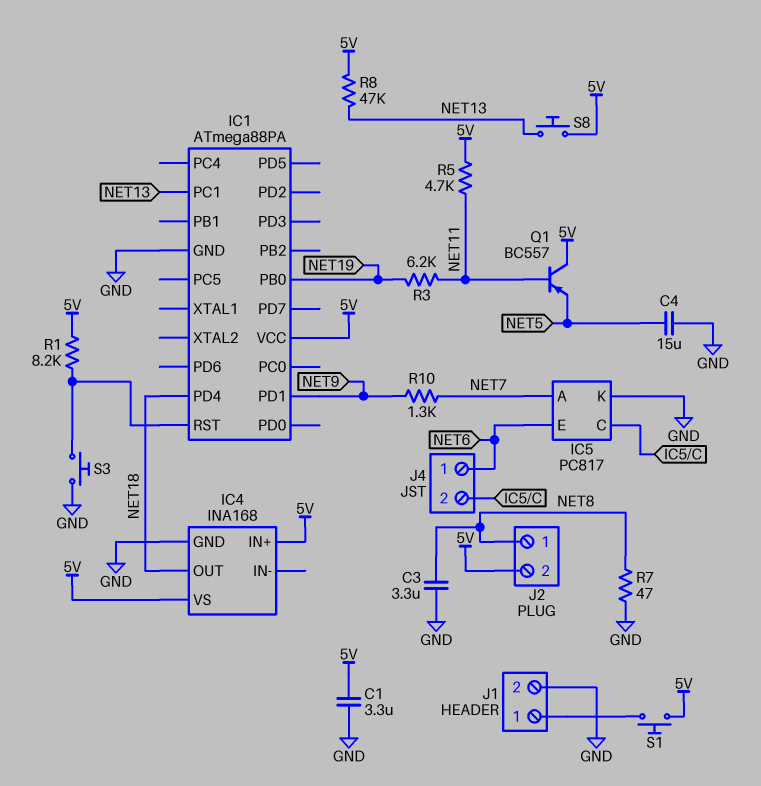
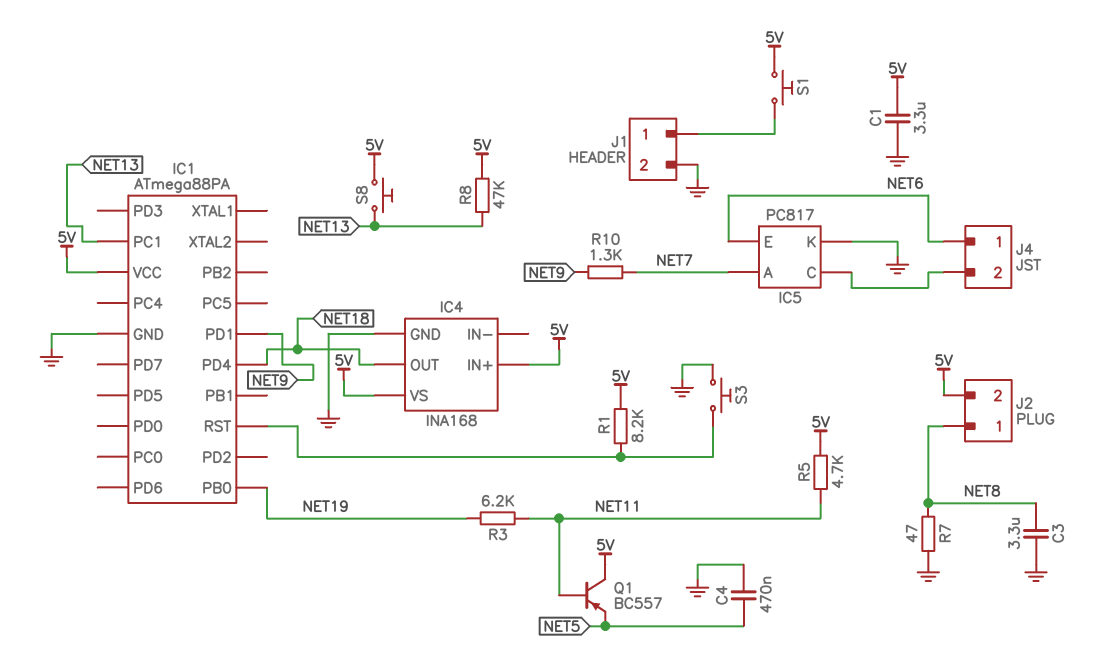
C4: 15uF (GND, NET5) -> 470nF (GND, NET5)

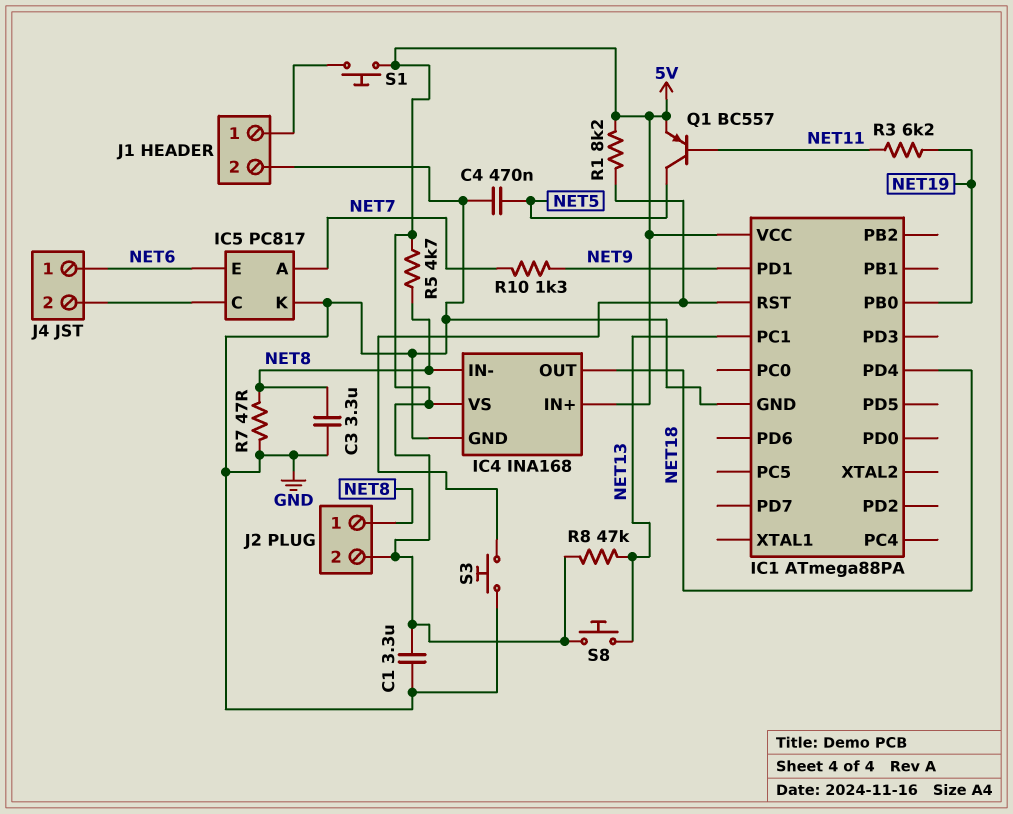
IC4 pin IN-: none -> NET8
Q1: PNP BC557 (B NET11, C 5V, E NET5) -> PNP BC557 (B NET11, C NET5, E 5V)
R5: 4.7k (5V, NET11) -> 4.7k (5V, NET8)

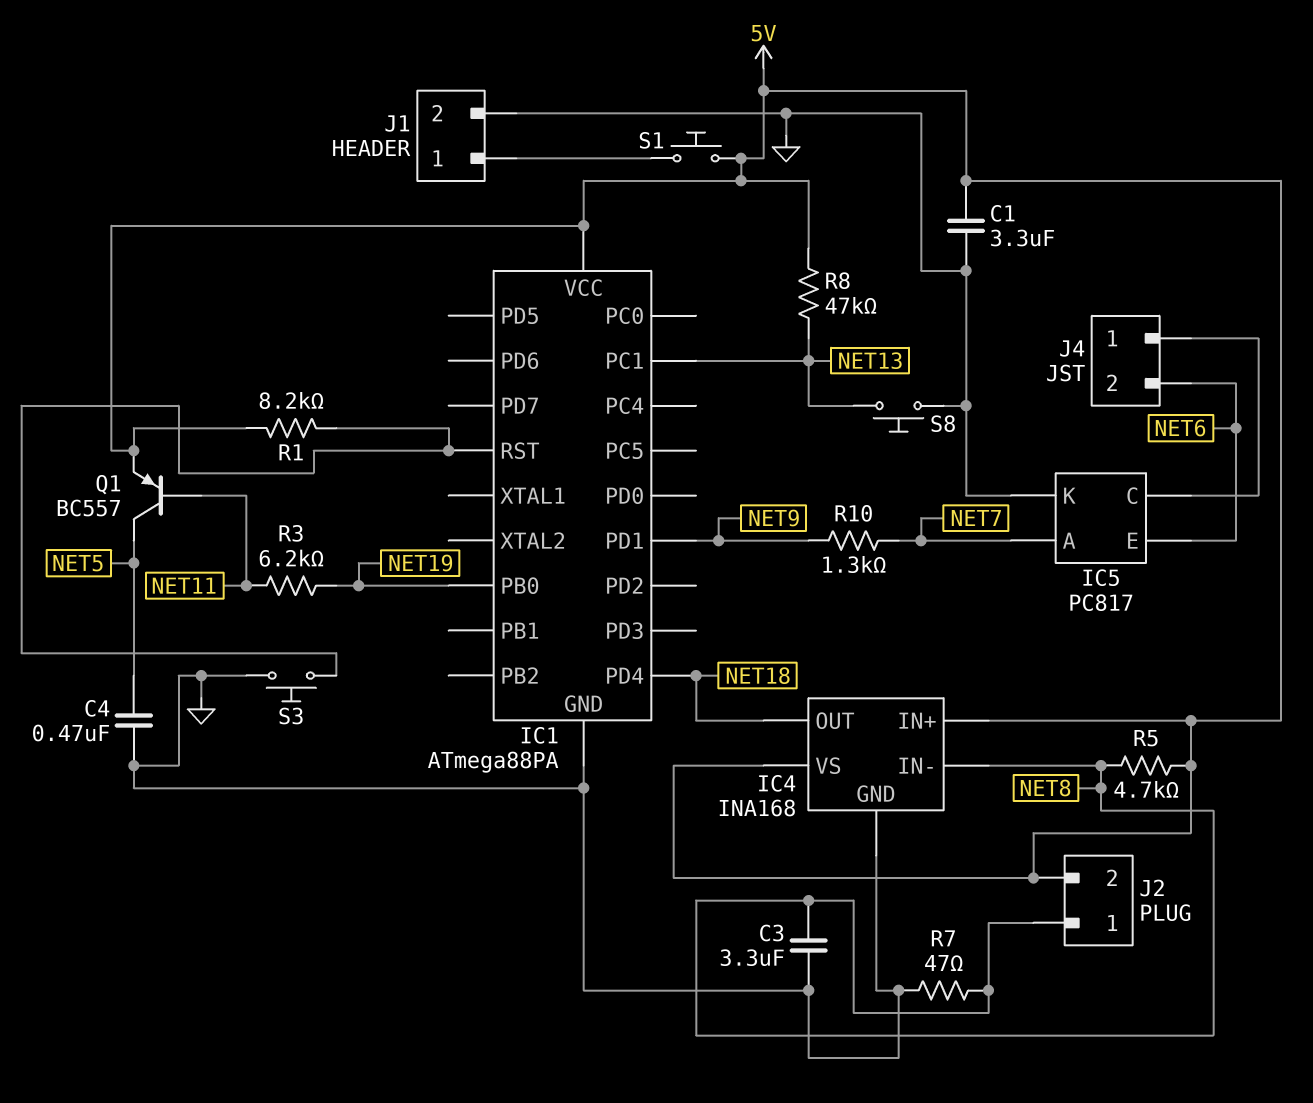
J4 pin 1: NET6 -> IC5/C
J4 pin 2: IC5/C -> NET6
S8: button (5V, NET13) -> button (GND, NET13)

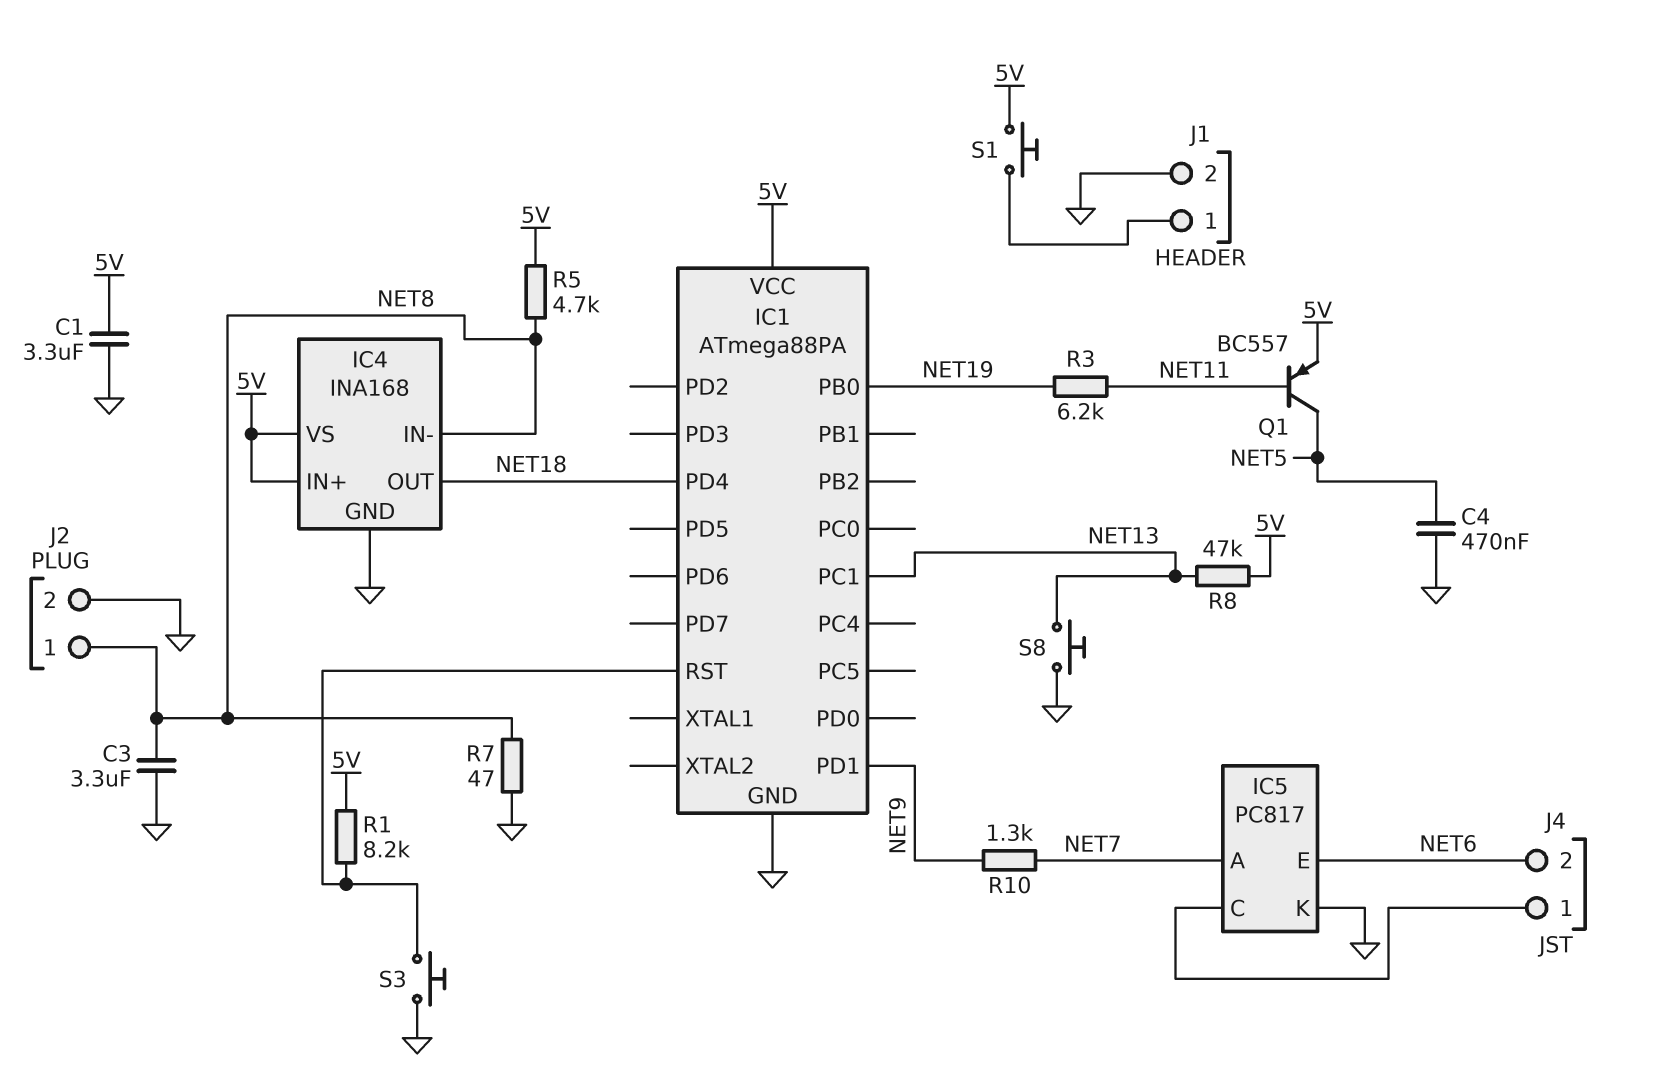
J2 pin 2: 5V -> GND

